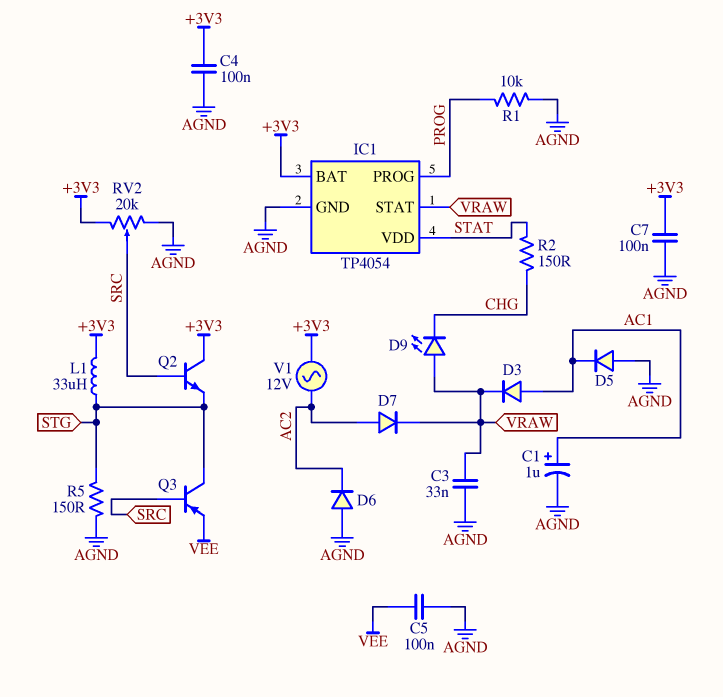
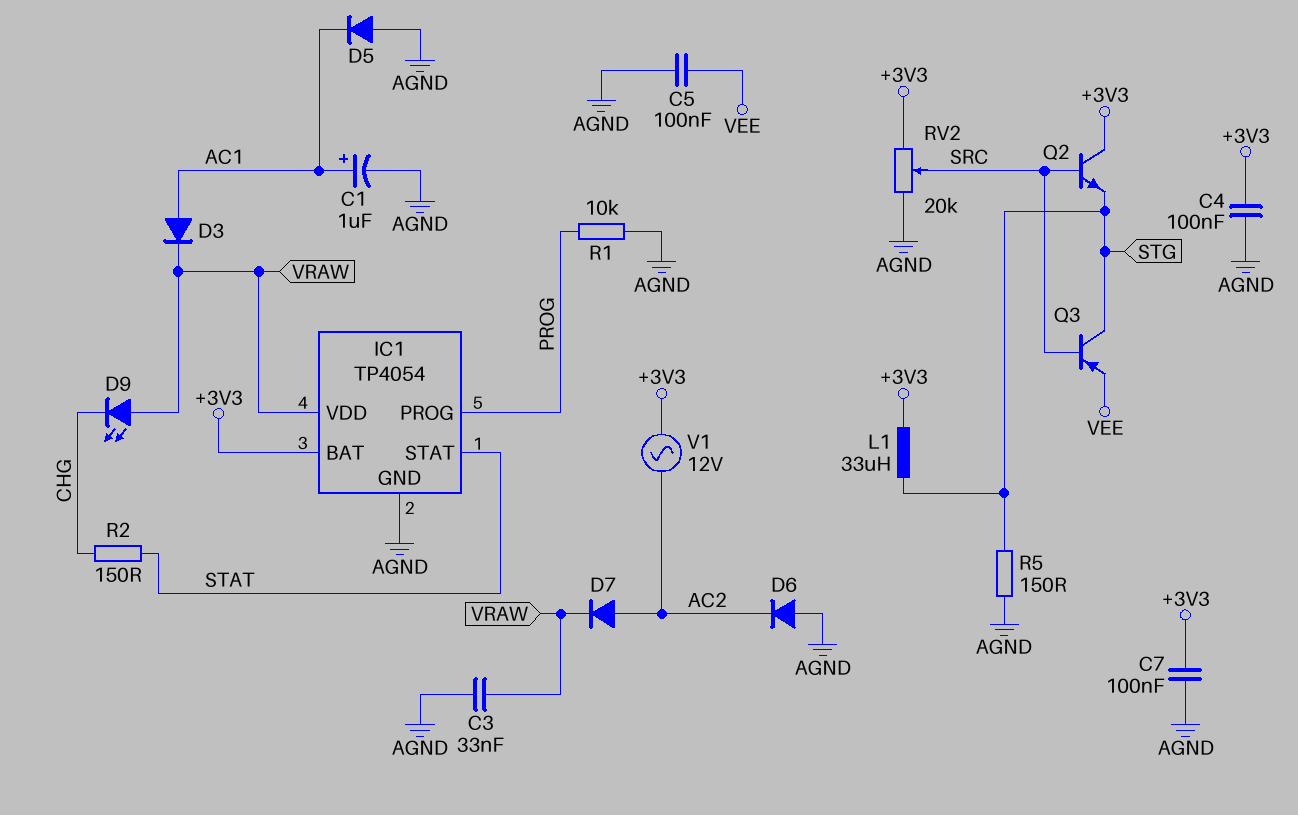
IC1 pin STAT: VRAW -> STAT
IC1 pin VDD: STAT -> VRAW

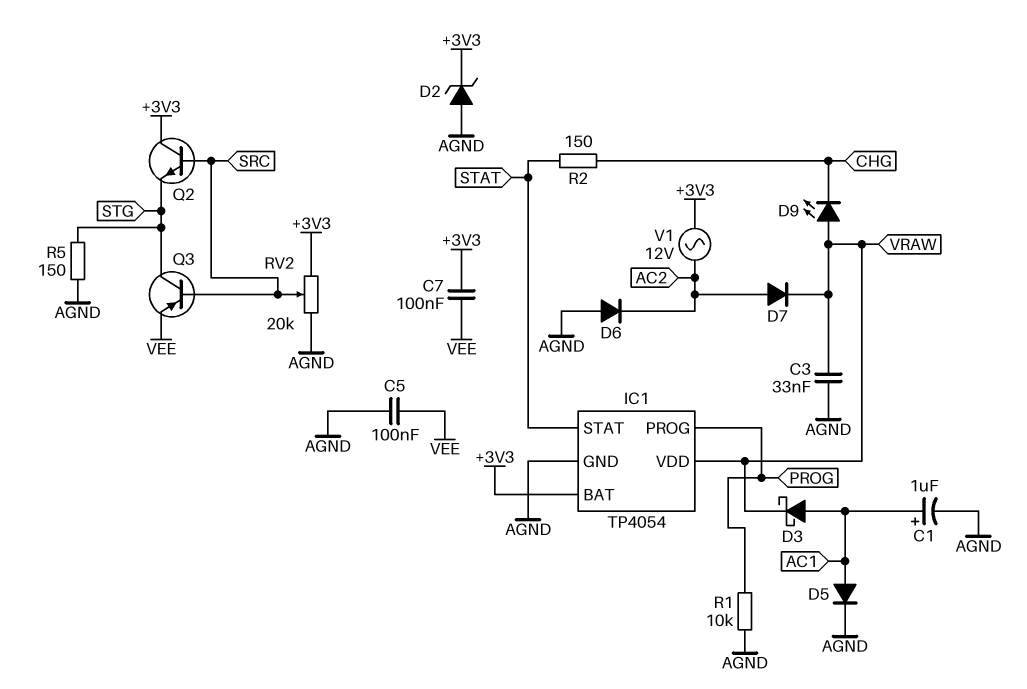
C4: 100nF (+3V3, AGND) -> none
C7: 100nF (+3V3, AGND) -> 100nF (+3V3, VEE)
D2: none -> zener (A AGND, K +3V3)
D3: diode (A AC1, K VRAW) -> schottky (A AC1, K VRAW)
D5: diode (A AGND, K AC1) -> diode (A AC1, K AGND)
L1: 33uH (+3V3, STG) -> none

